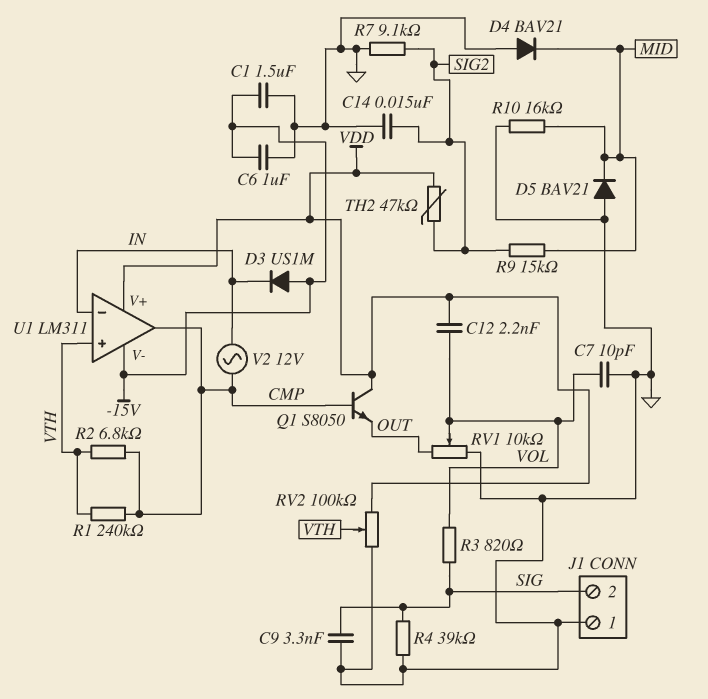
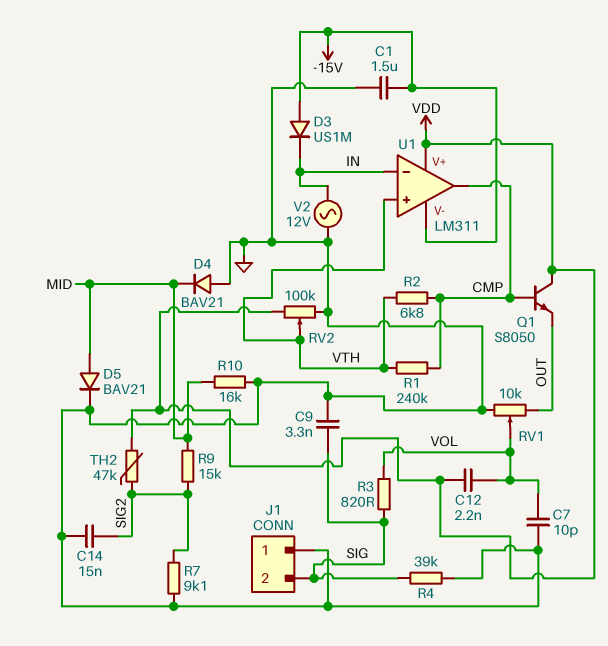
C6: 1uF (-15V, GND) -> none
D5: diode BAV21 (A GND, K MID) -> diode BAV21 (A MID, K GND)
V2: AC 12V (CMP, IN) -> AC 12V (GND, IN)

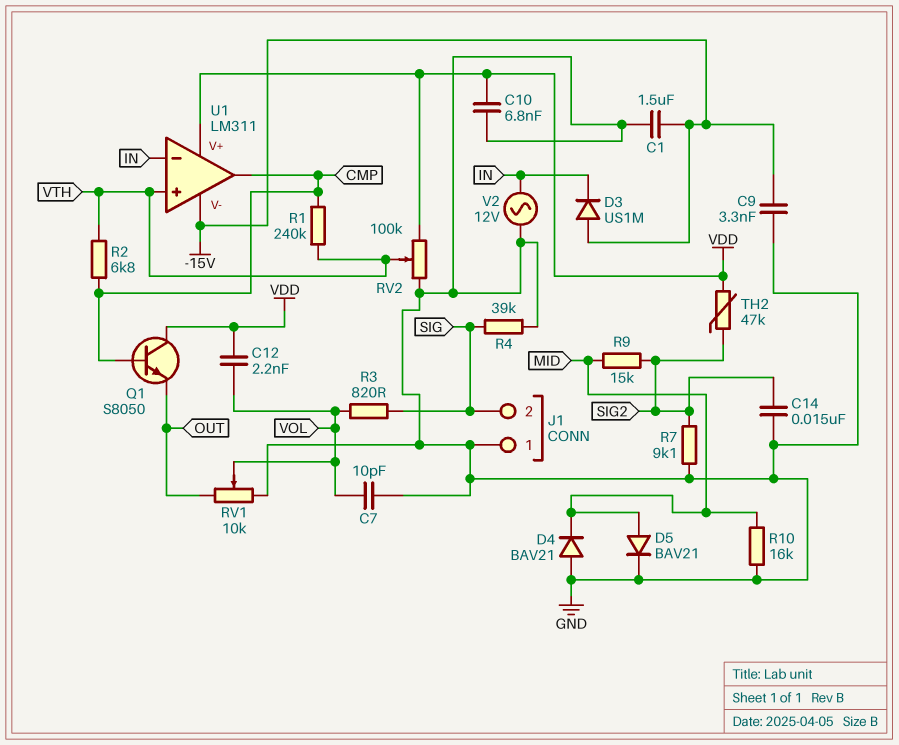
C9: 3.3nF (GND, SIG) -> 3.3nF (-15V, GND)
C10: none -> 6.8nF (GND, VDD)

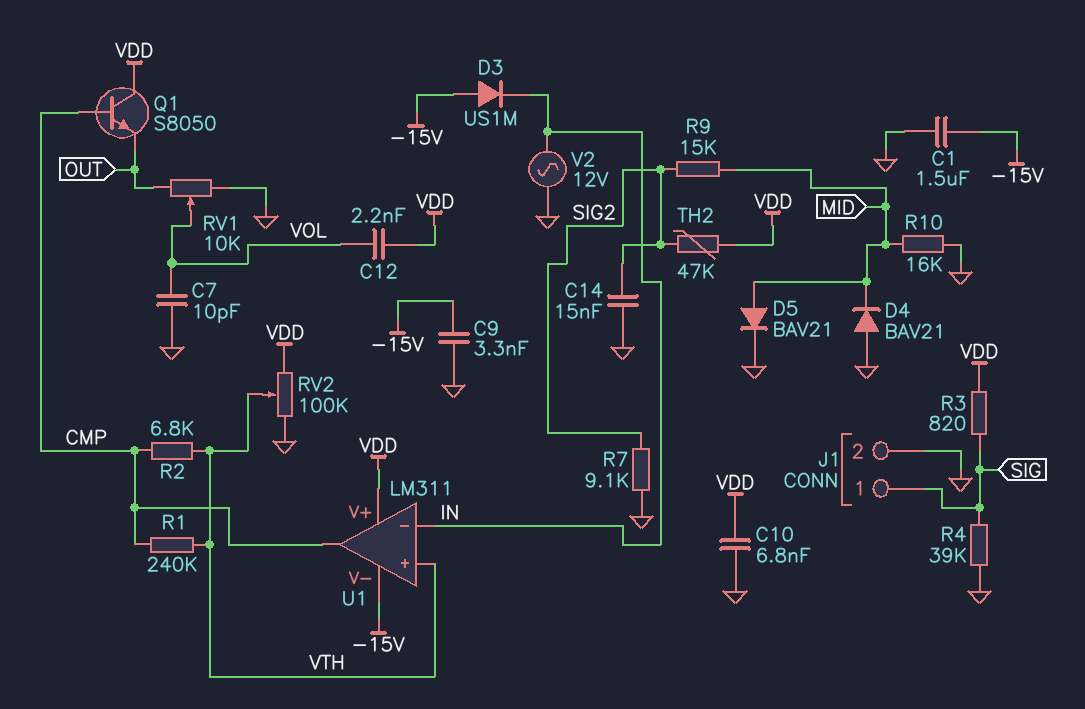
J1 pin 1: GND -> SIG
J1 pin 2: SIG -> GND
R3: 820 (SIG, VOL) -> 820 (SIG, VDD)

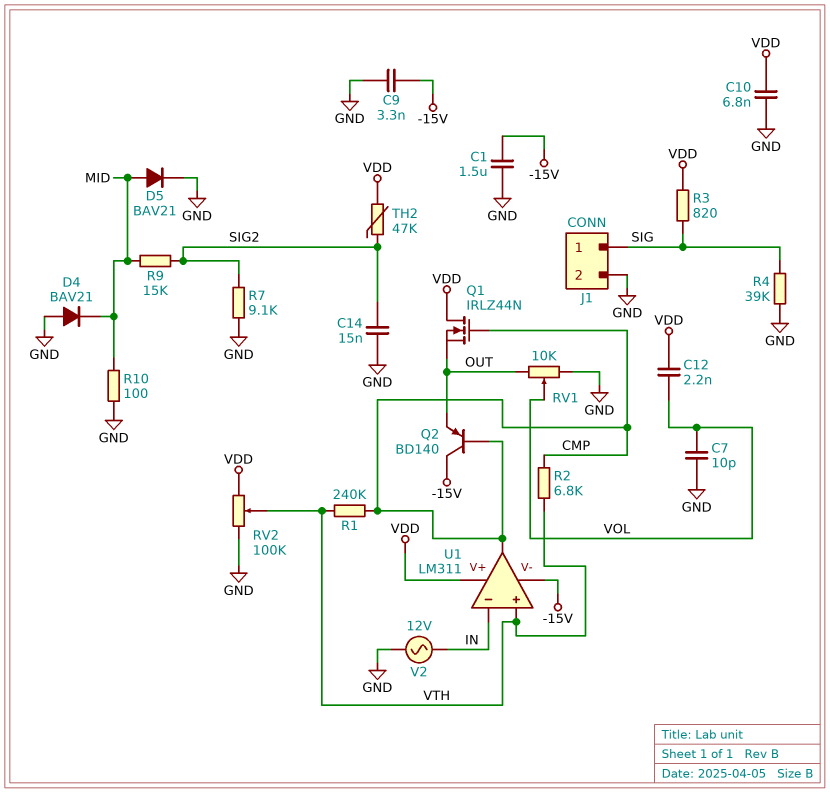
D3: diode US1M (A -15V, K IN) -> none
Q1: NPN S8050 (B CMP, C VDD, E OUT) -> NMOS IRLZ44N (G CMP, D VDD, S OUT)
Q2: none -> PNP BD140 (B CMP, C -15V, E OUT)
R10: 16k (GND, MID) -> 100 (GND, MID)

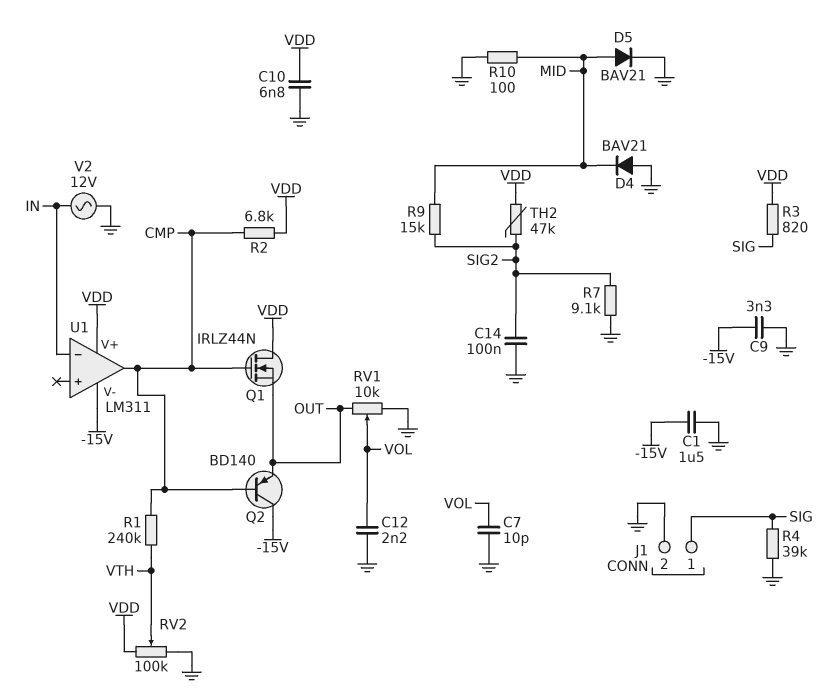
C12: 2.2nF (VDD, VOL) -> 2.2nF (GND, VOL)
C14: 15nF (GND, SIG2) -> 100nF (GND, SIG2)
R2: 6.8k (CMP, VTH) -> 6.8k (CMP, VDD)
U1 pin in+: VTH -> none

